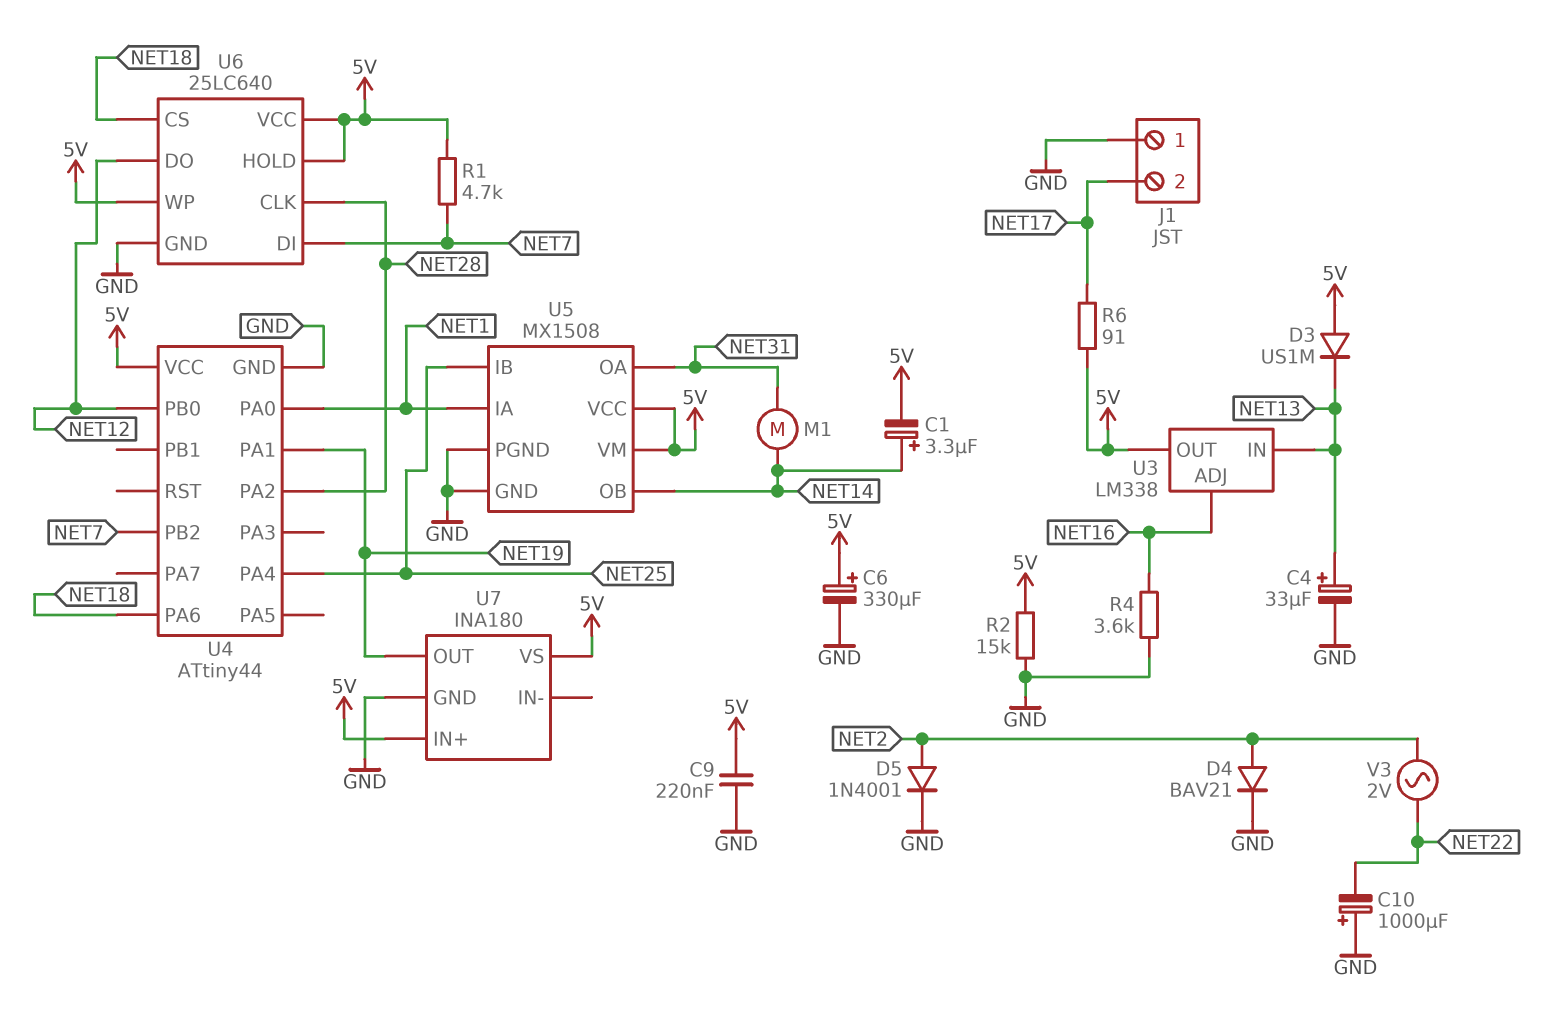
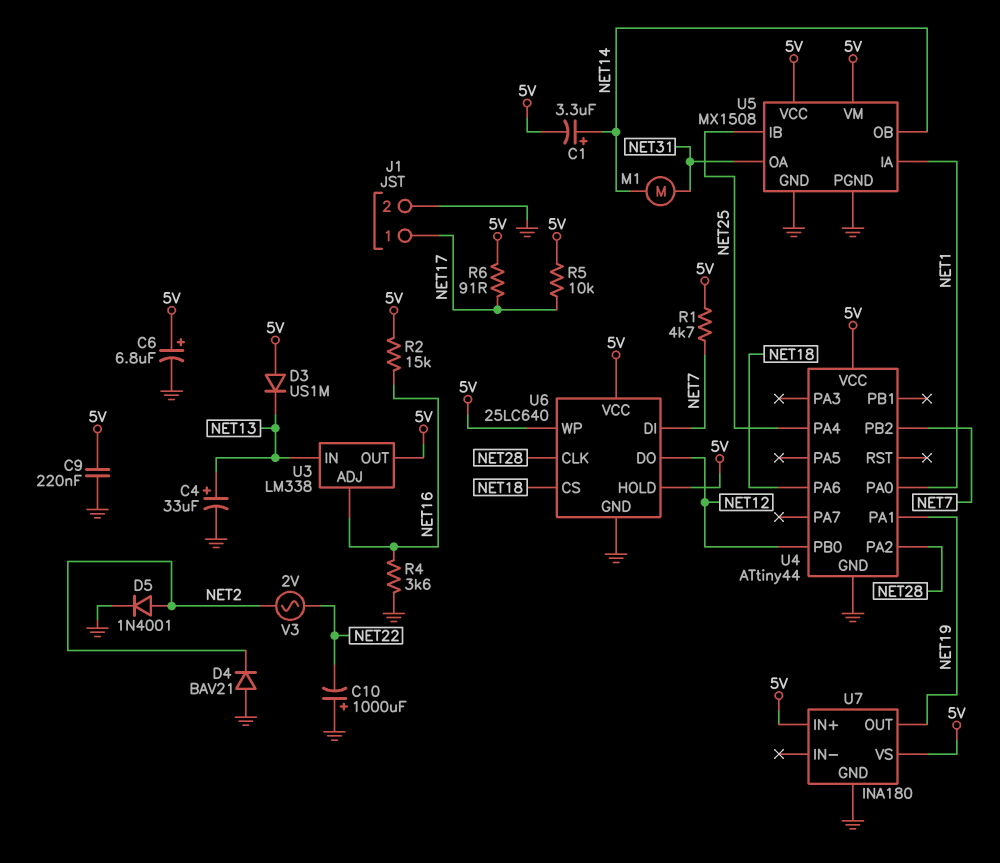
C6: 330uF (plus 5V, minus GND) -> 6.8uF (plus 5V, minus GND)
D4: diode BAV21 (A NET2, K GND) -> diode BAV21 (A GND, K NET2)
J1 pin 1: GND -> NET17
J1 pin 2: NET17 -> GND
R2: 15k (5V, GND) -> 15k (5V, NET16)
R5: none -> 10k (5V, NET17)

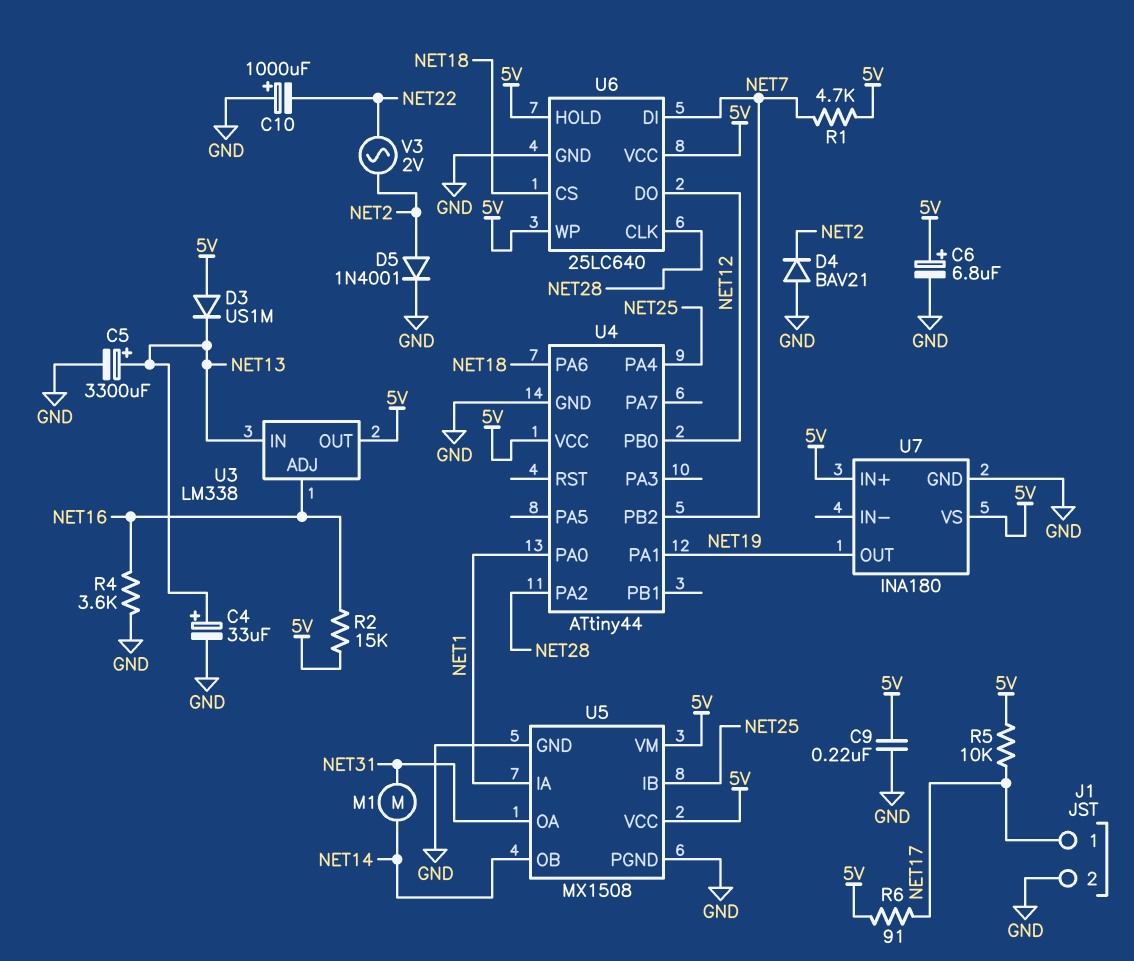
C1: 3.3uF (plus NET14, minus 5V) -> none
C5: none -> 3300uF (plus NET13, minus GND)

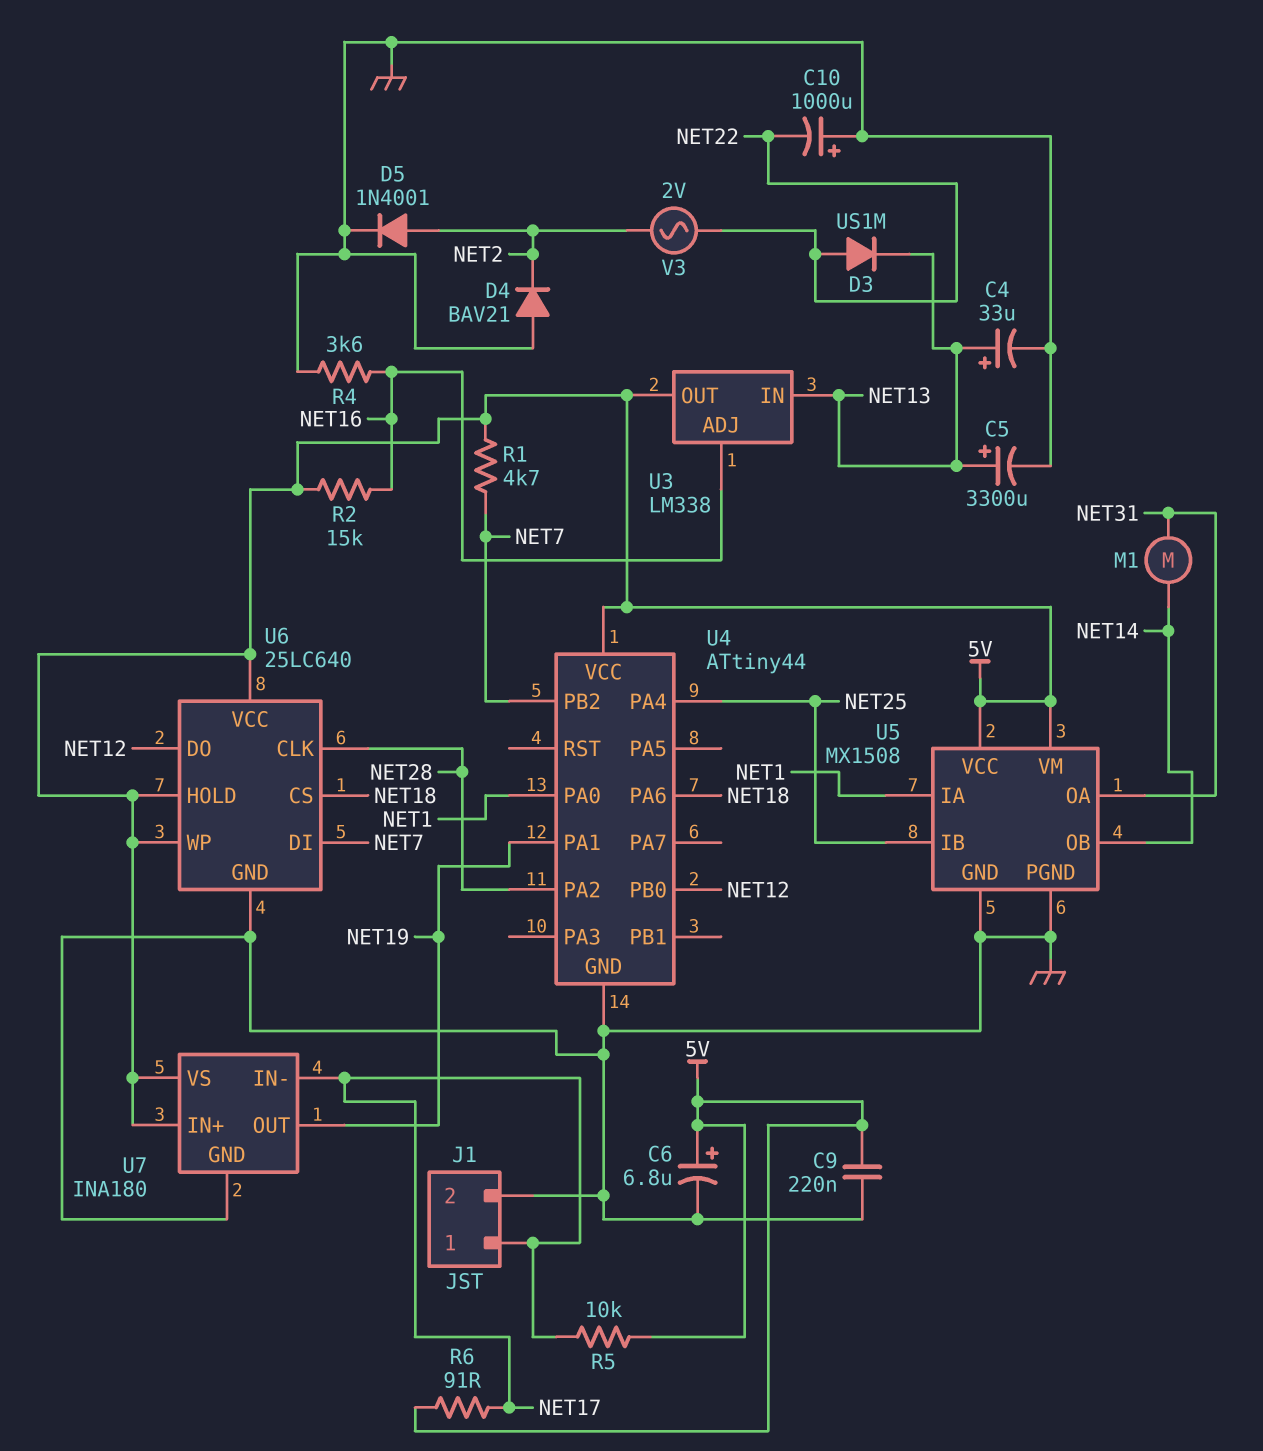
D3: diode US1M (A 5V, K NET13) -> diode US1M (A NET22, K NET13)
U7 pin IN-: none -> NET17

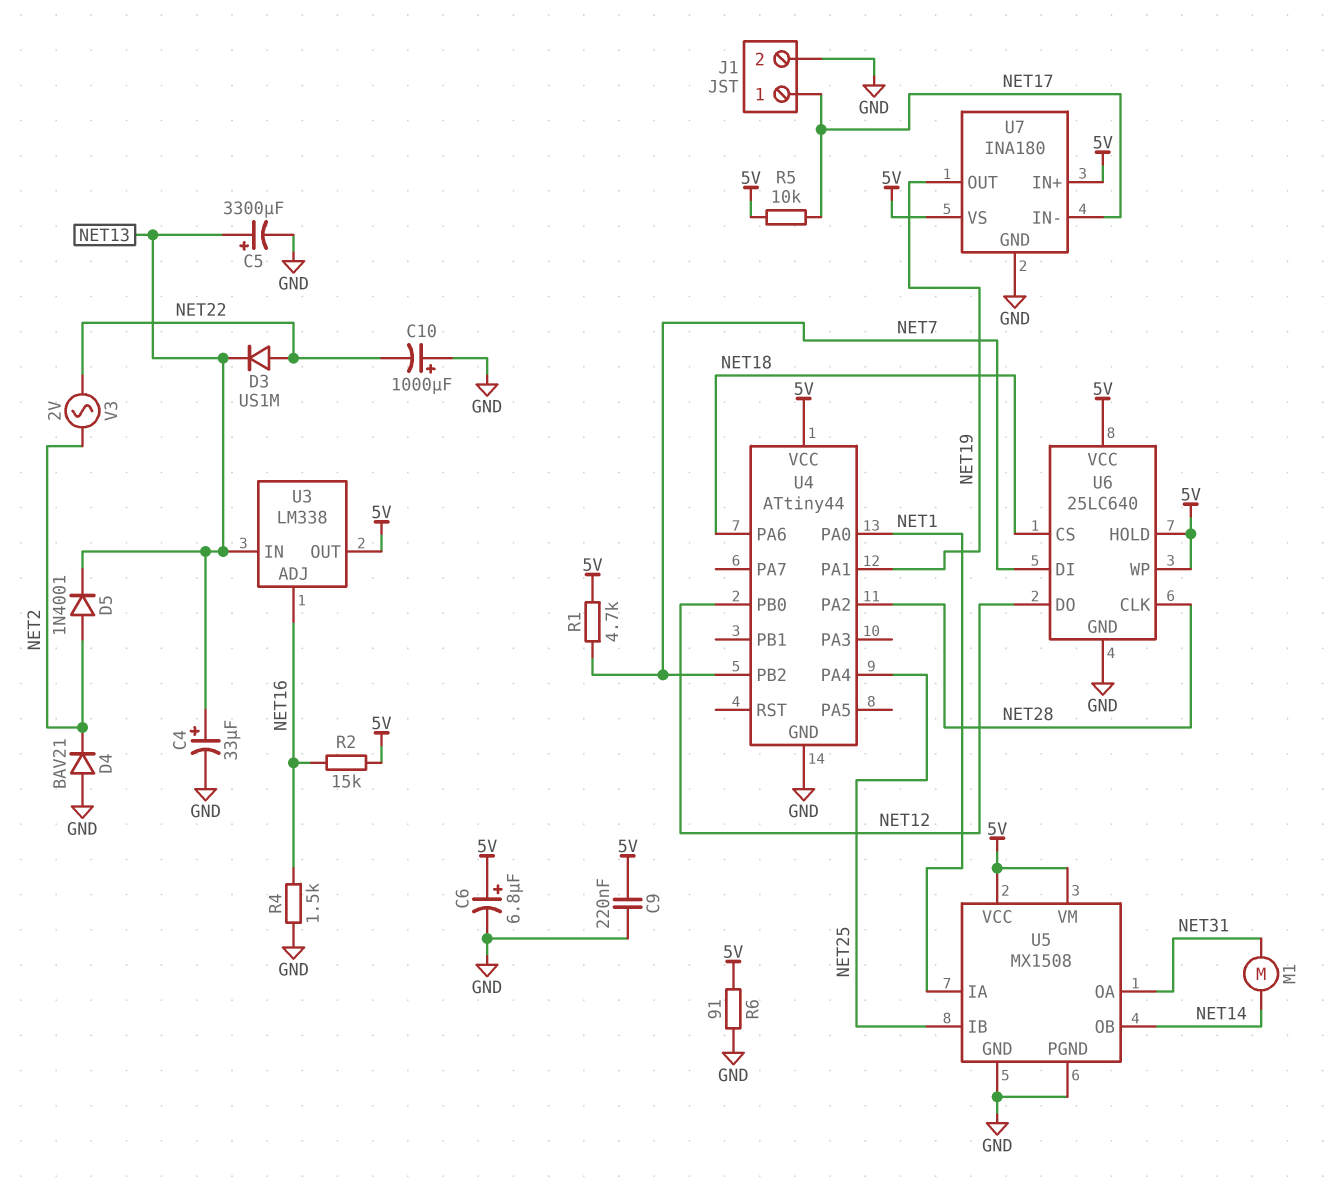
D5: diode 1N4001 (A NET2, K GND) -> diode 1N4001 (A NET2, K NET13)
R4: 3.6k (GND, NET16) -> 1.5k (GND, NET16)
R6: 91 (5V, NET17) -> 91 (5V, GND)

